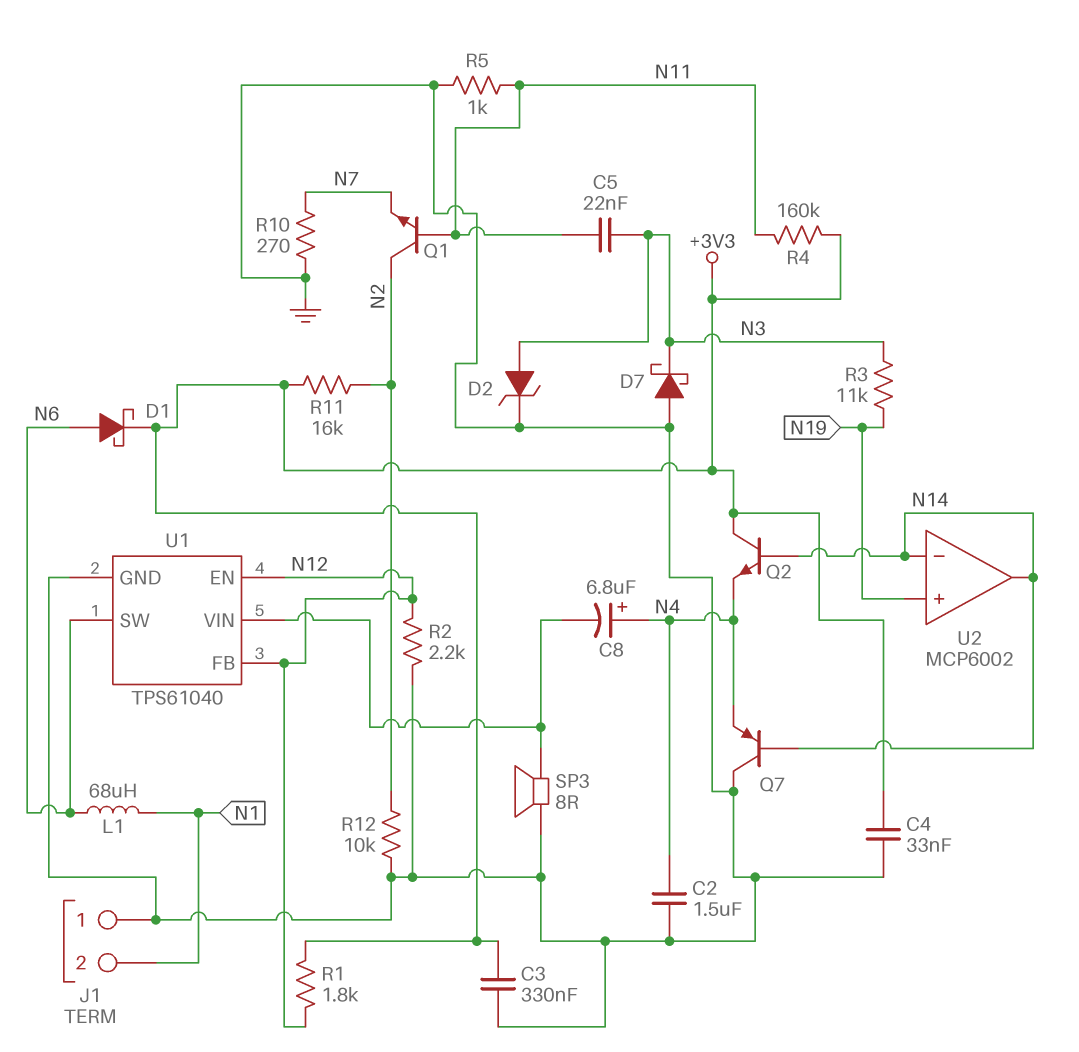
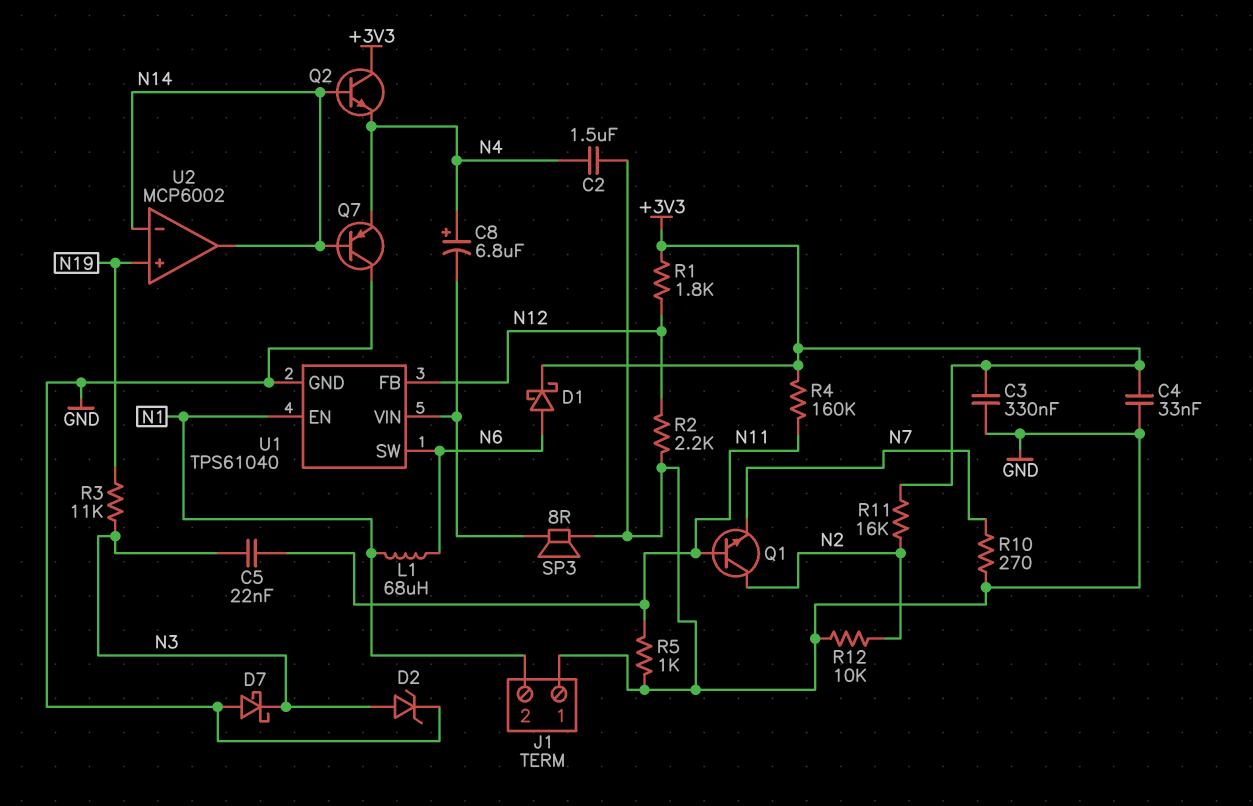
U1 pin EN: N12 -> N1

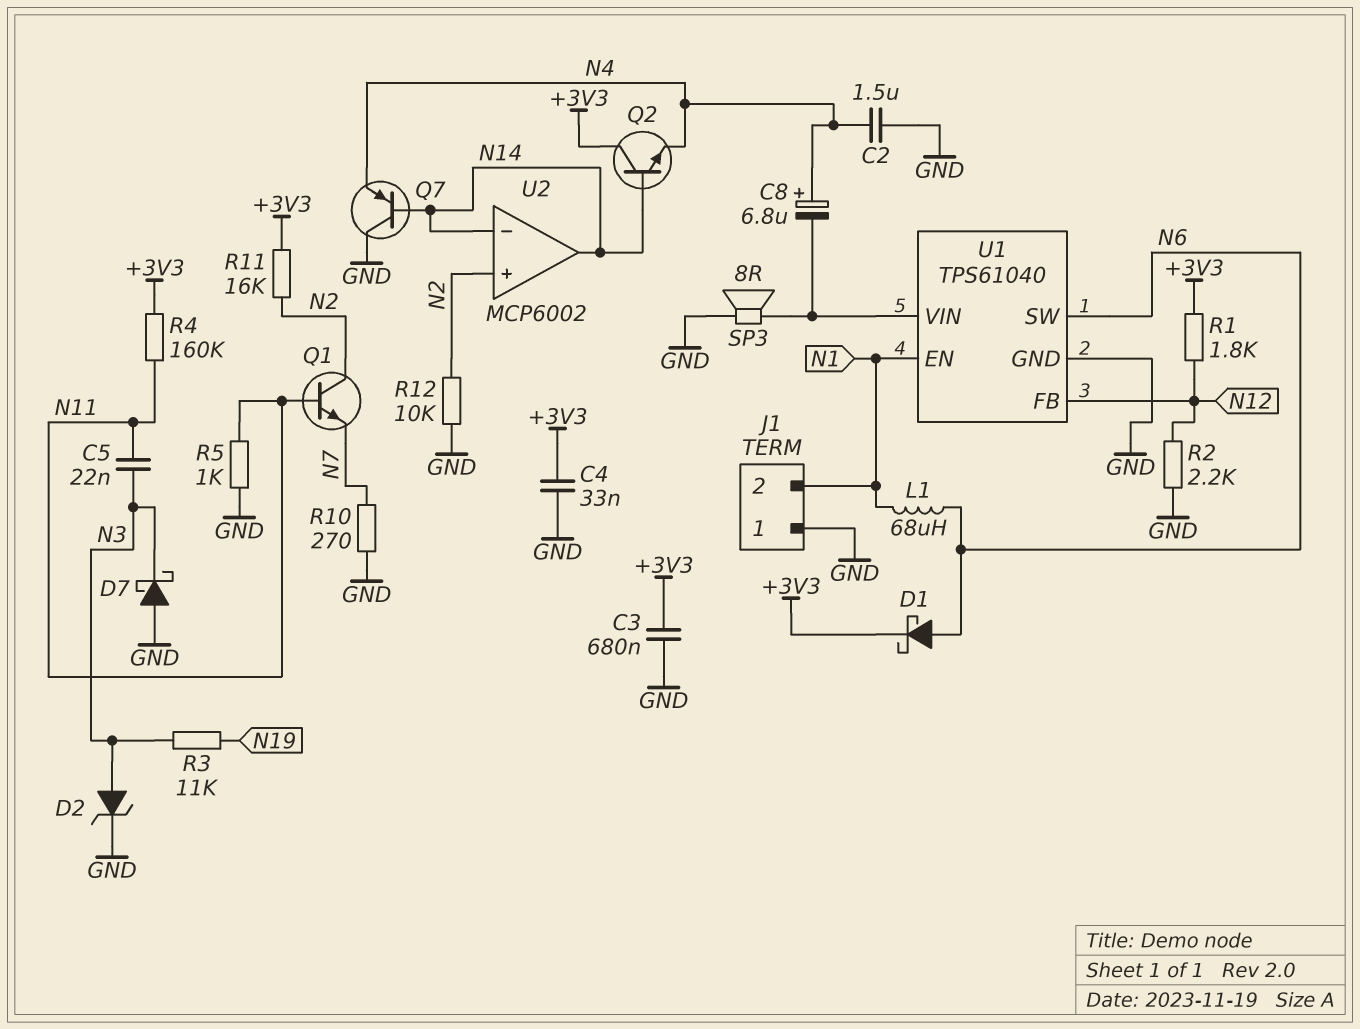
C3: 330nF (+3V3, GND) -> 680nF (+3V3, GND)
U2 pin in+: N19 -> N2

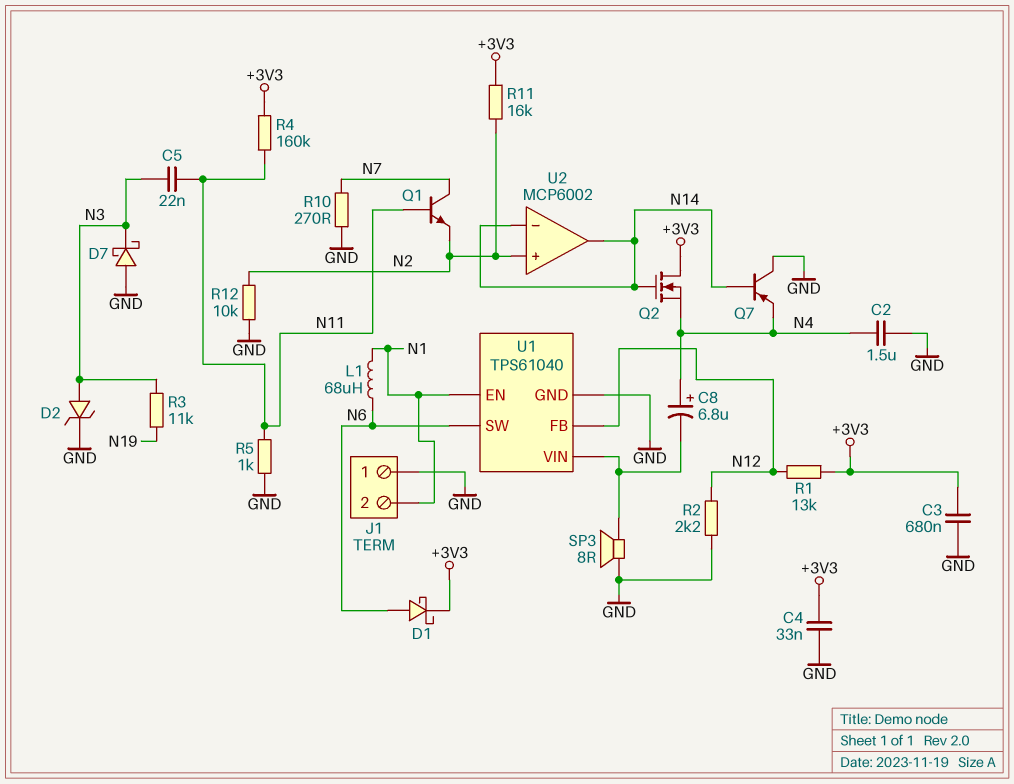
Q1: NPN (B N11, C N2, E N7) -> NPN (B N11, C N7, E N2)
Q2: NPN (B N14, C +3V3, E N4) -> NMOS (G N14, D +3V3, S N4)
R1: 1.8k (+3V3, N12) -> 13k (+3V3, N12)

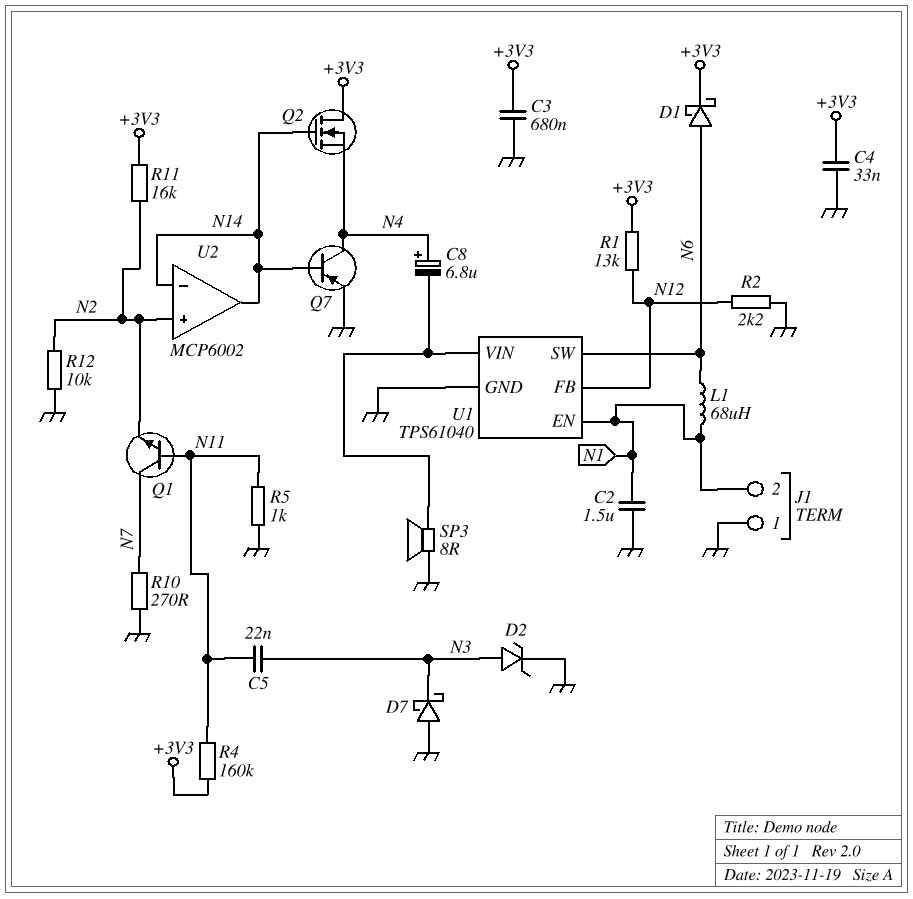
C2: 1.5uF (GND, N4) -> 1.5uF (GND, N1)
Q7: PNP (B N14, C GND, E N4) -> PNP (B N14, C N4, E GND)
R3: 11k (N3, N19) -> none

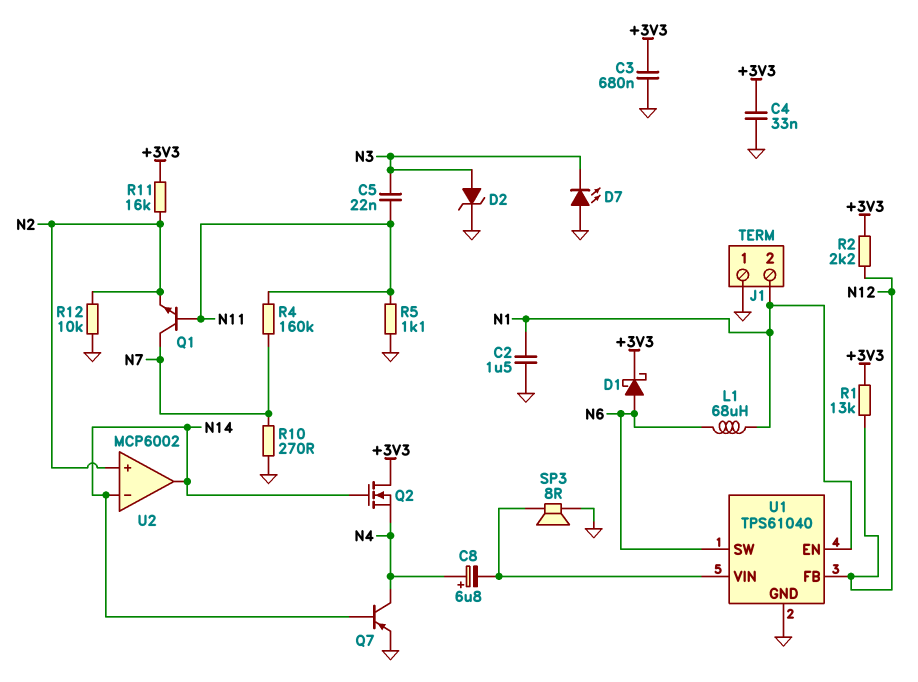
D7: schottky (A GND, K N3) -> LED (A GND, K N3)
R2: 2.2k (GND, N12) -> 2.2k (+3V3, N12)
R4: 160k (+3V3, N11) -> 160k (N7, N11)
R5: 1k (GND, N11) -> 1.1k (GND, N11)

